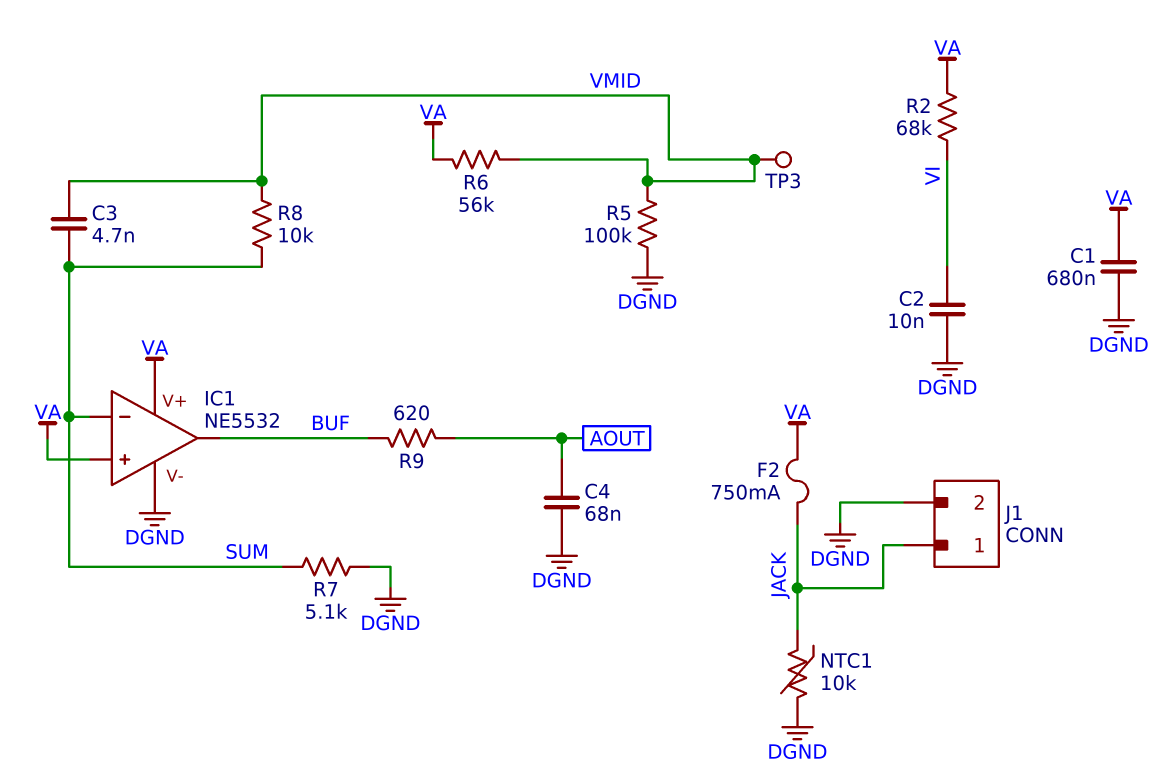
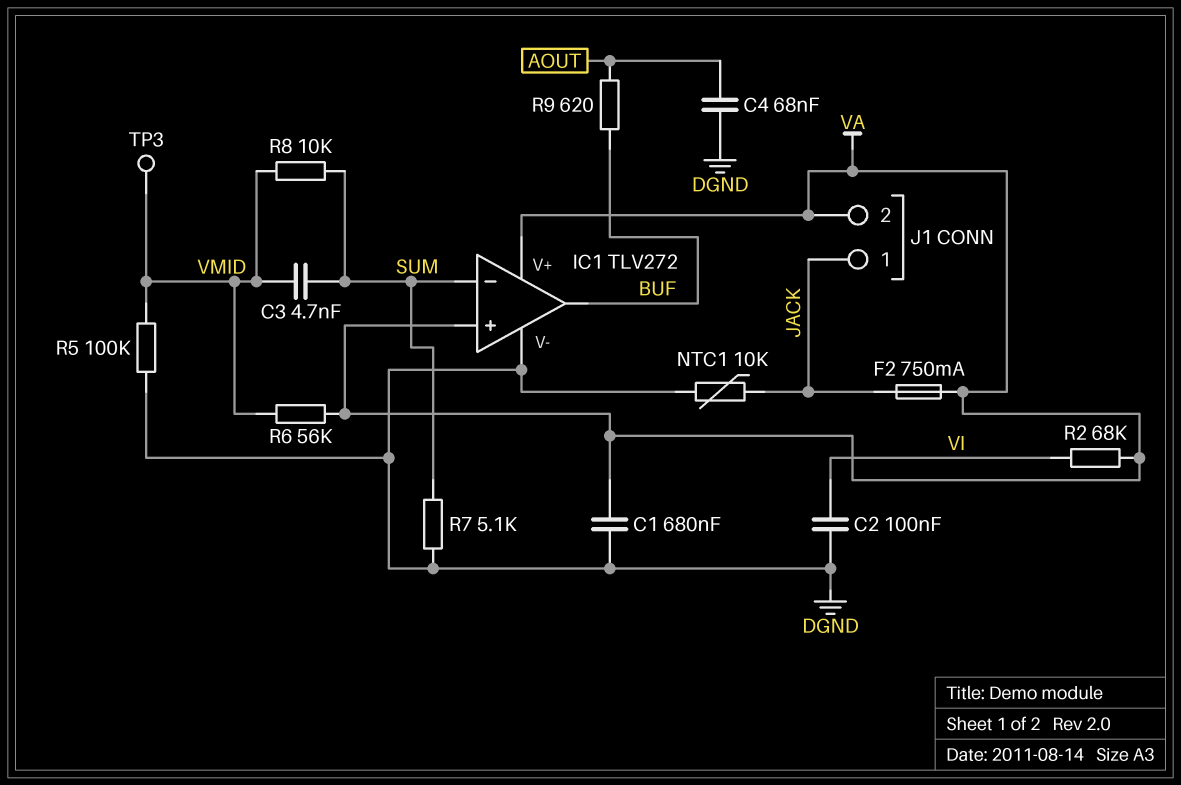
C2: 10nF (DGND, VI) -> 100nF (DGND, VI)
IC1: NE5532 -> TLV272
J1 pin 2: DGND -> VA

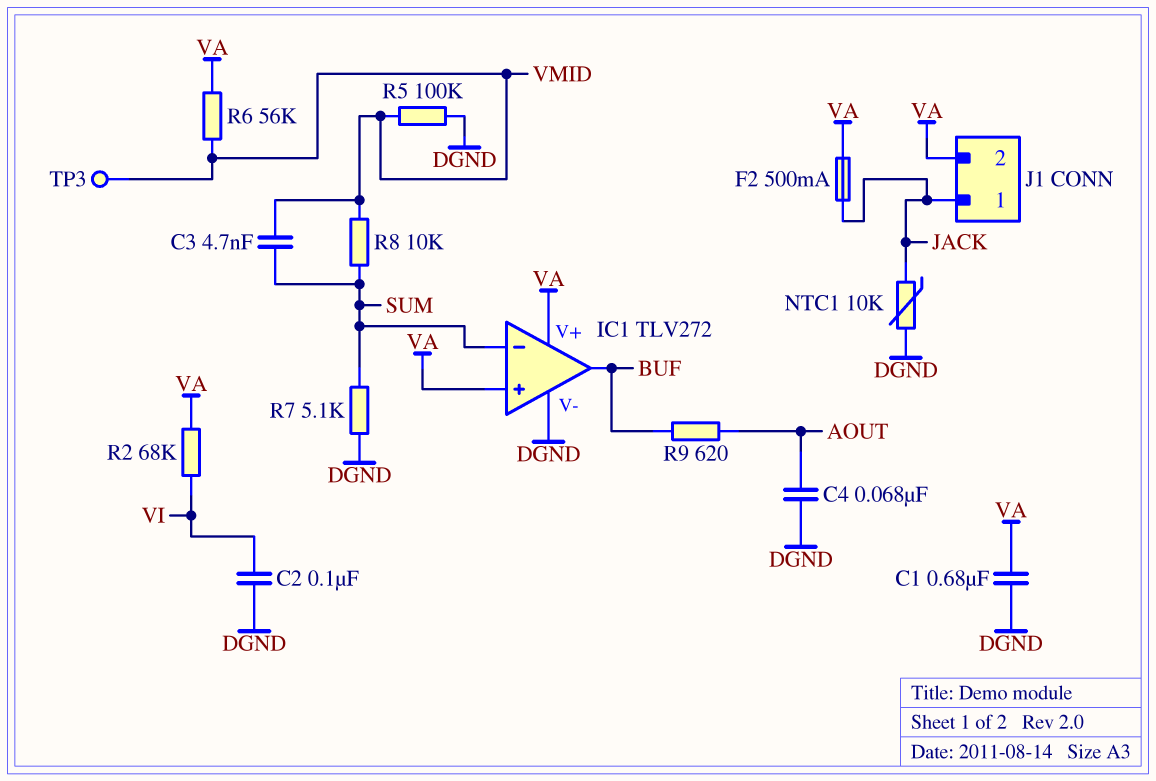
F2: 750mA (JACK, VA) -> 500mA (JACK, VA)

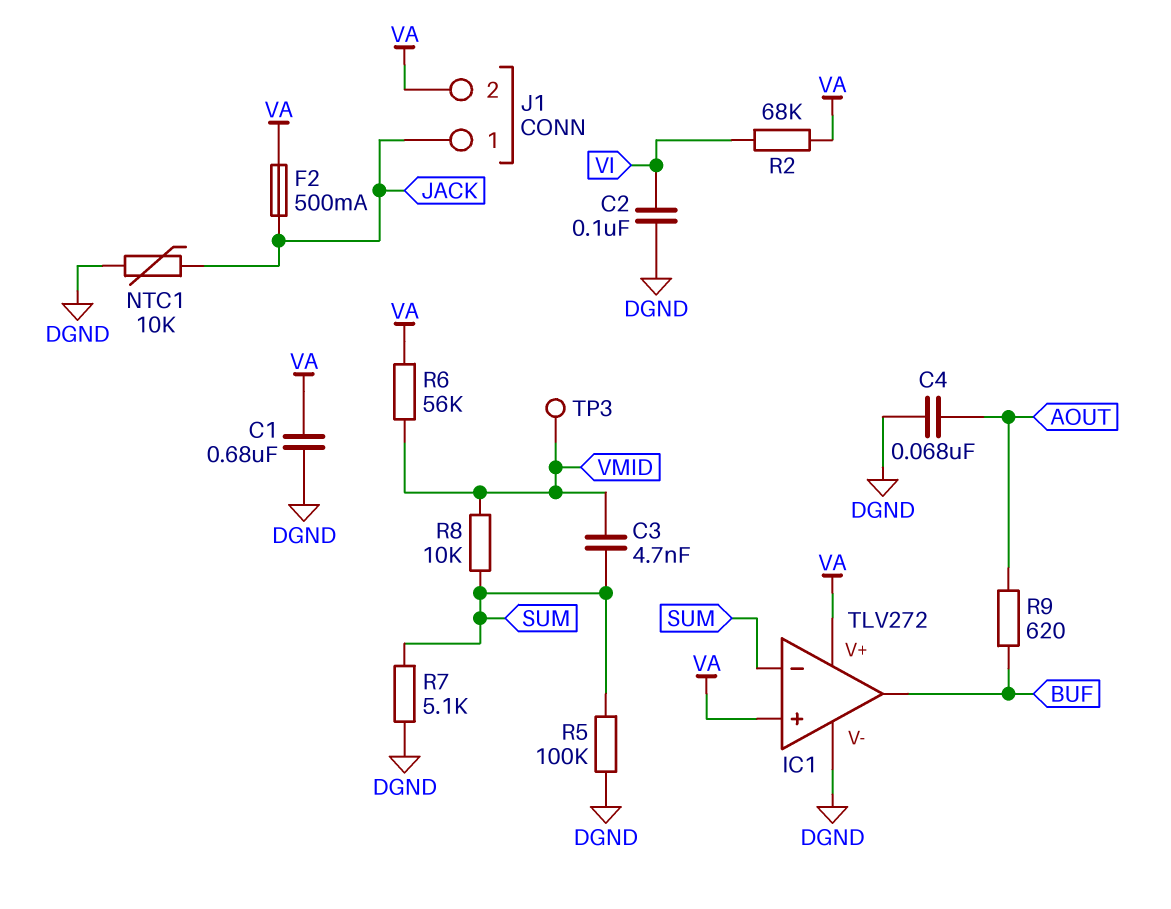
R5: 100k (DGND, VMID) -> 100k (DGND, SUM)

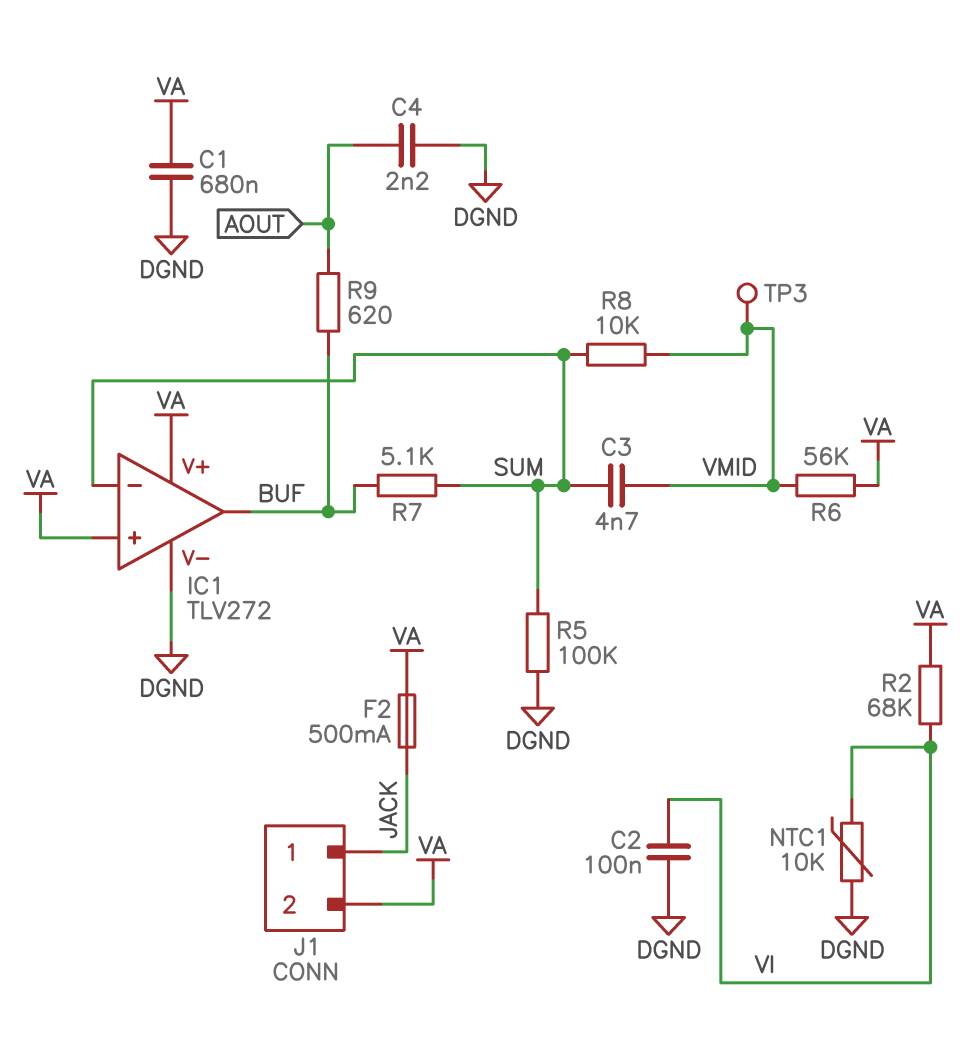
C4: 68nF (AOUT, DGND) -> 2.2nF (AOUT, DGND)
NTC1: 10k (DGND, JACK) -> 10k (DGND, VI)
R7: 5.1k (DGND, SUM) -> 5.1k (BUF, SUM)

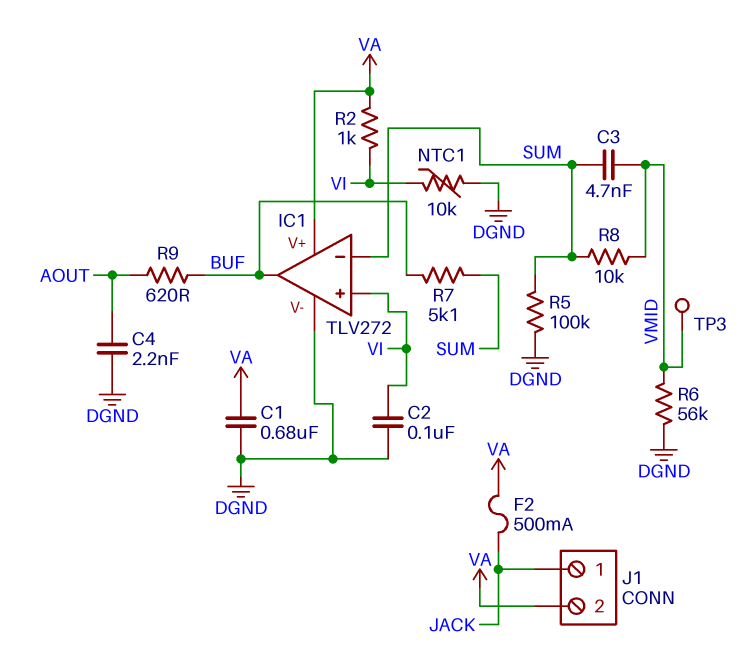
IC1 pin in+: VA -> VI
R2: 68k (VA, VI) -> 1k (VA, VI)
R6: 56k (VA, VMID) -> 56k (DGND, VMID)

